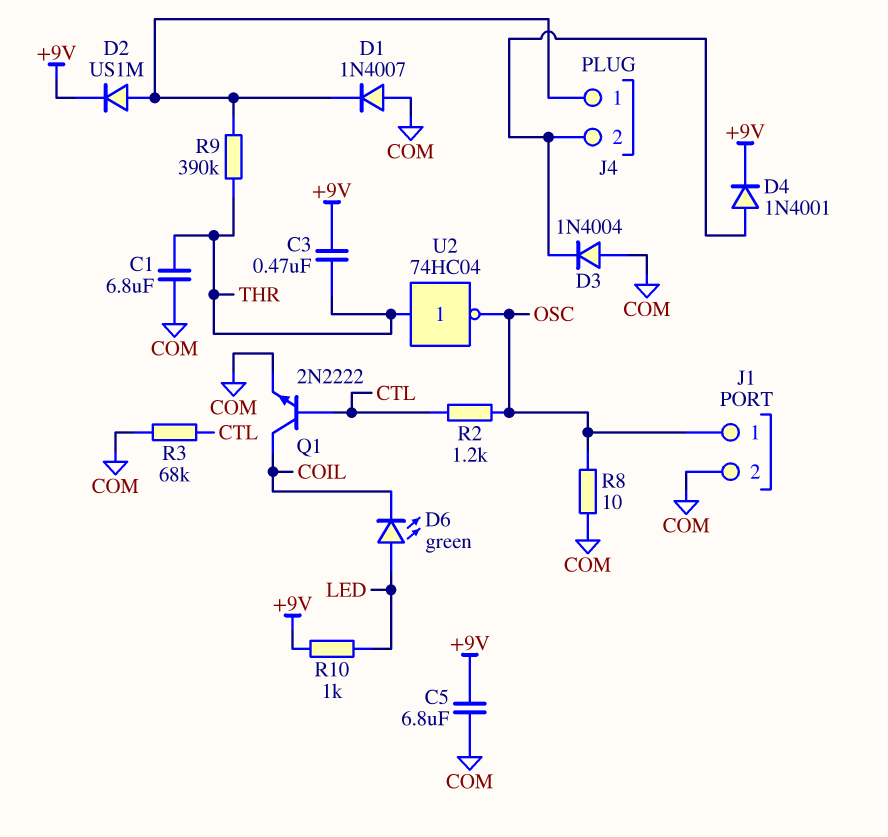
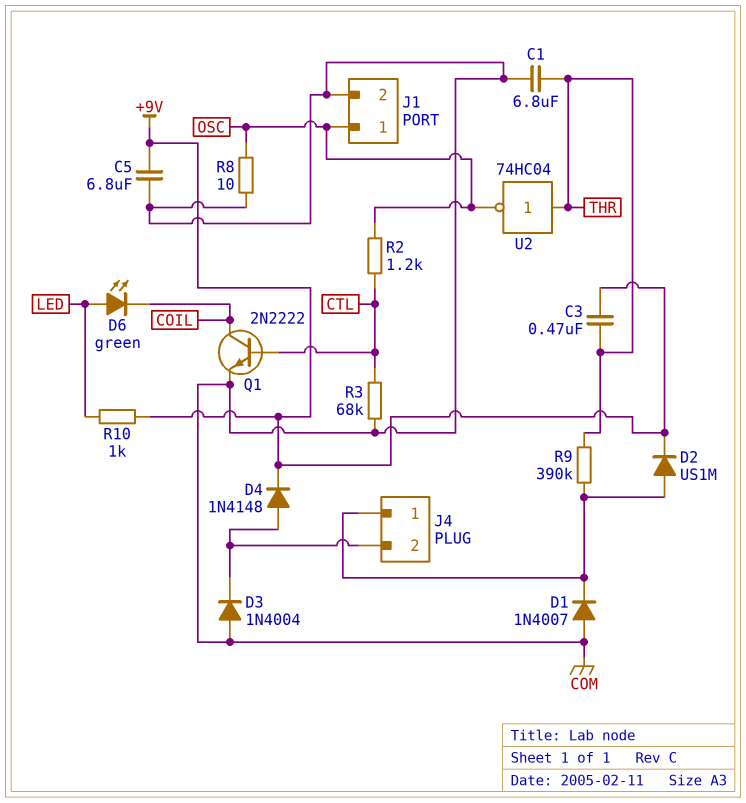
D4: diode 1N4001 (A J4/2, K +9V) -> diode 1N4148 (A J4/2, K +9V)

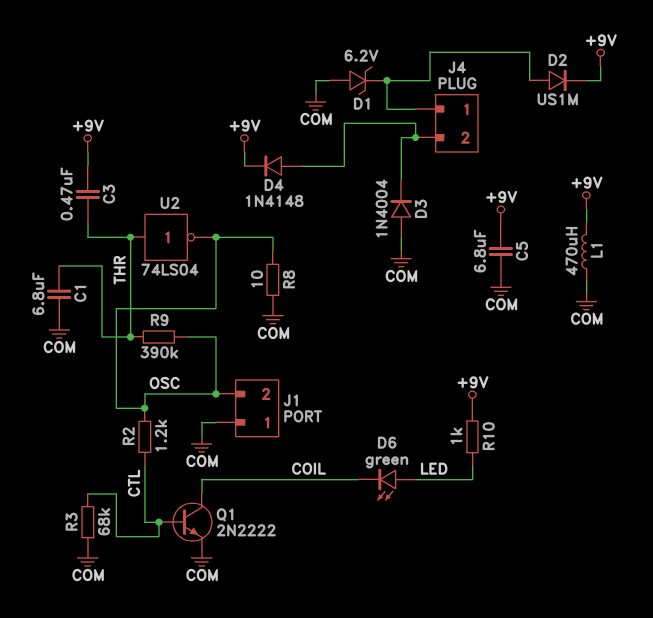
D1: diode 1N4007 (A COM, K J4/1) -> zener 6.2V (A COM, K J4/1)
J1 pin 1: OSC -> COM
J1 pin 2: COM -> OSC
L1: none -> 470uH (+9V, COM)
R9: 390k (J4/1, THR) -> 390k (OSC, THR)
U2: NOT 74HC04 (in THR, out OSC) -> NOT 74LS04 (in THR, out OSC)

